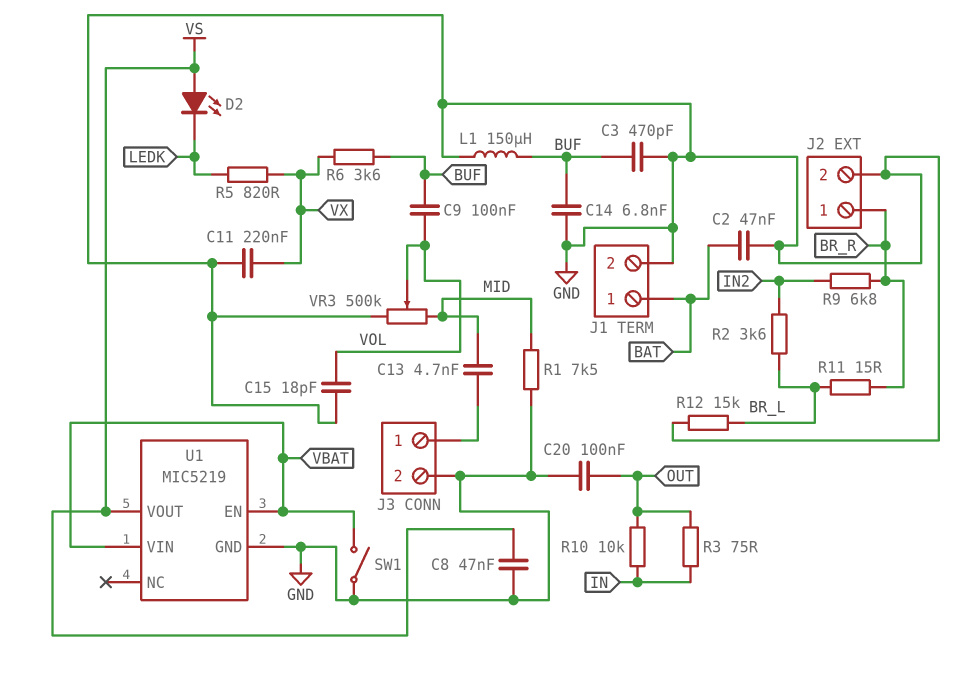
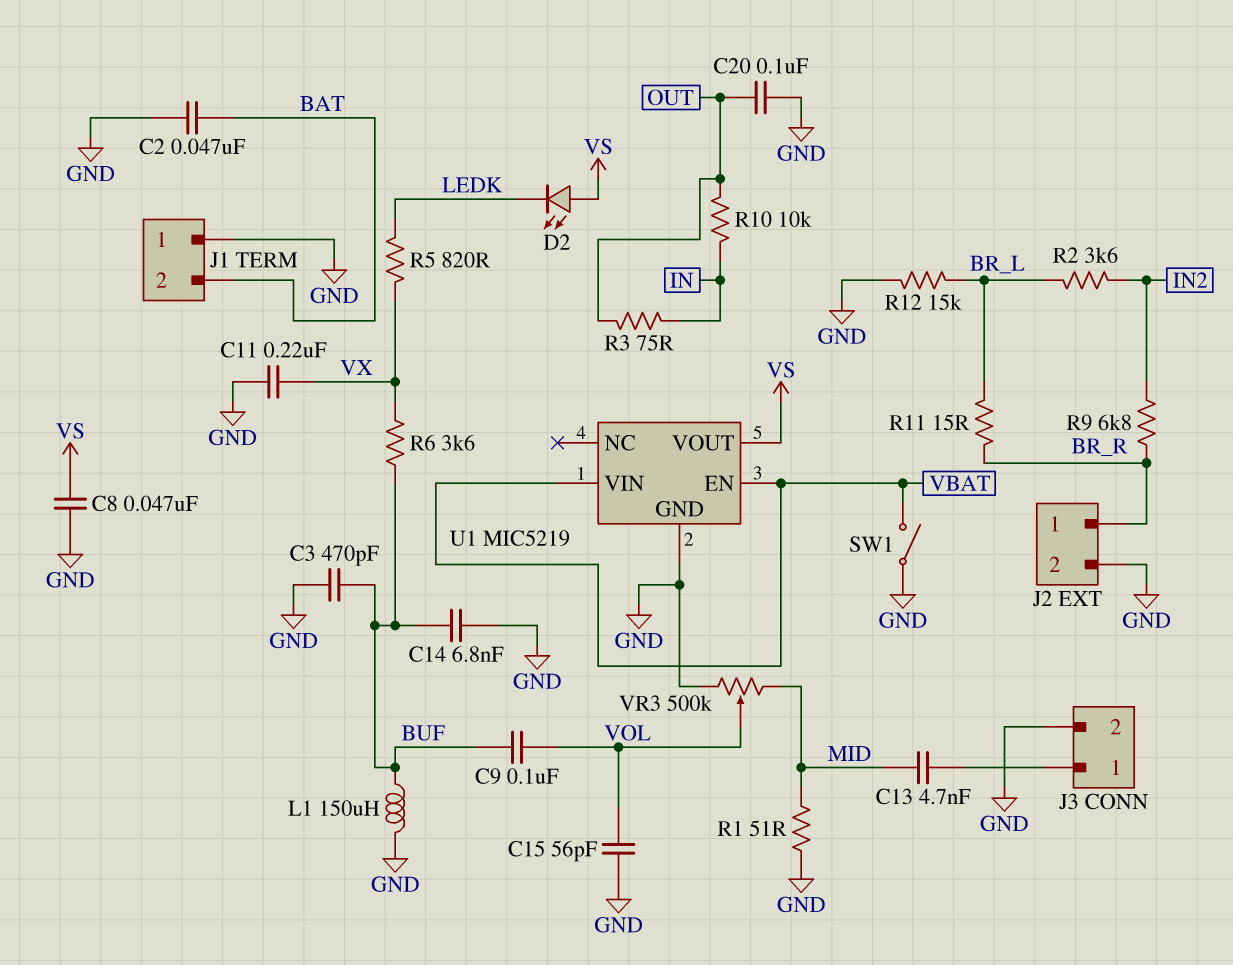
C15: 18pF (GND, VOL) -> 56pF (GND, VOL)
J1 pin 1: BAT -> GND
J1 pin 2: GND -> BAT
R1: 7.5k (GND, MID) -> 51 (GND, MID)

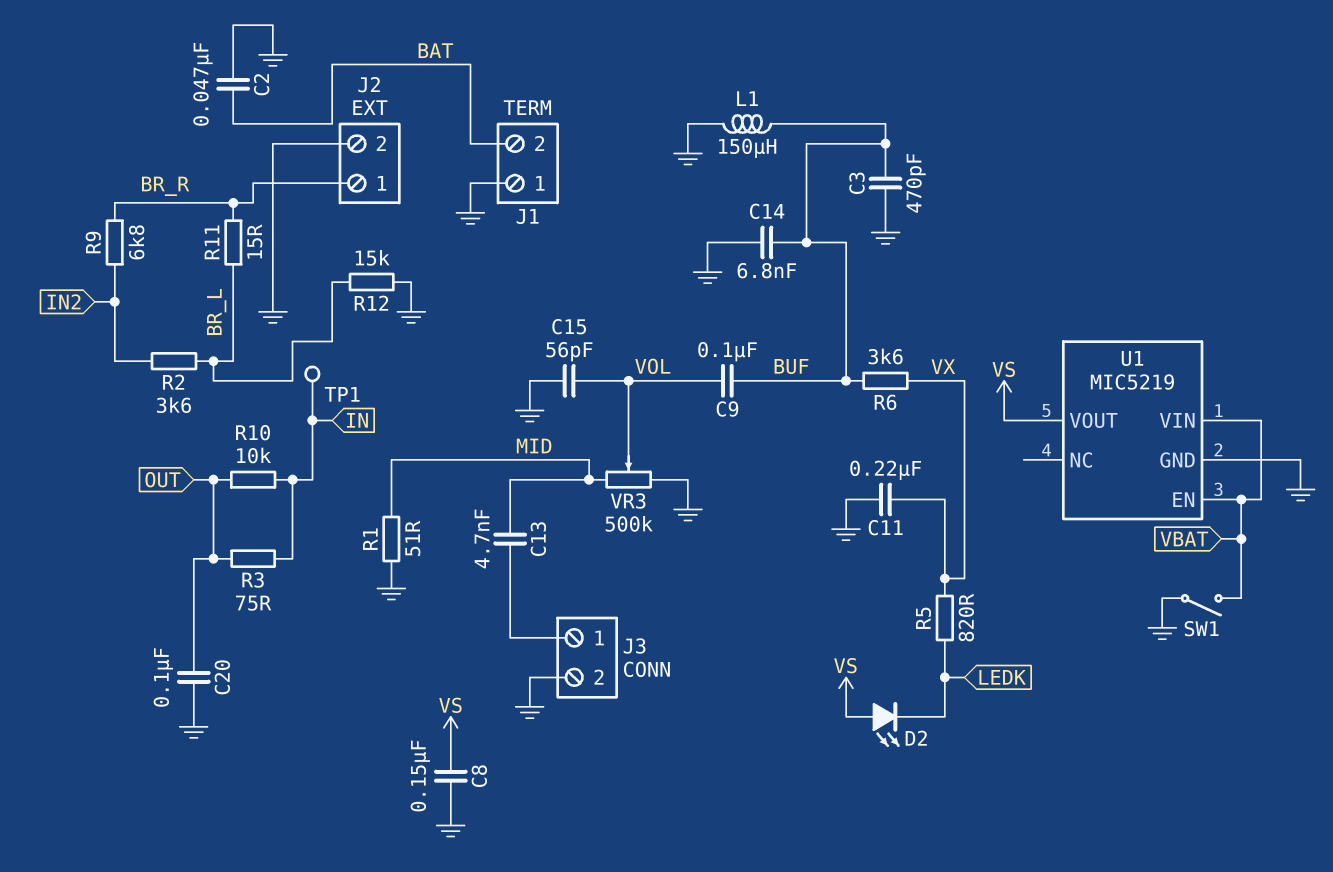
C8: 47nF (GND, VS) -> 150nF (GND, VS)
TP1: none -> test point (IN)

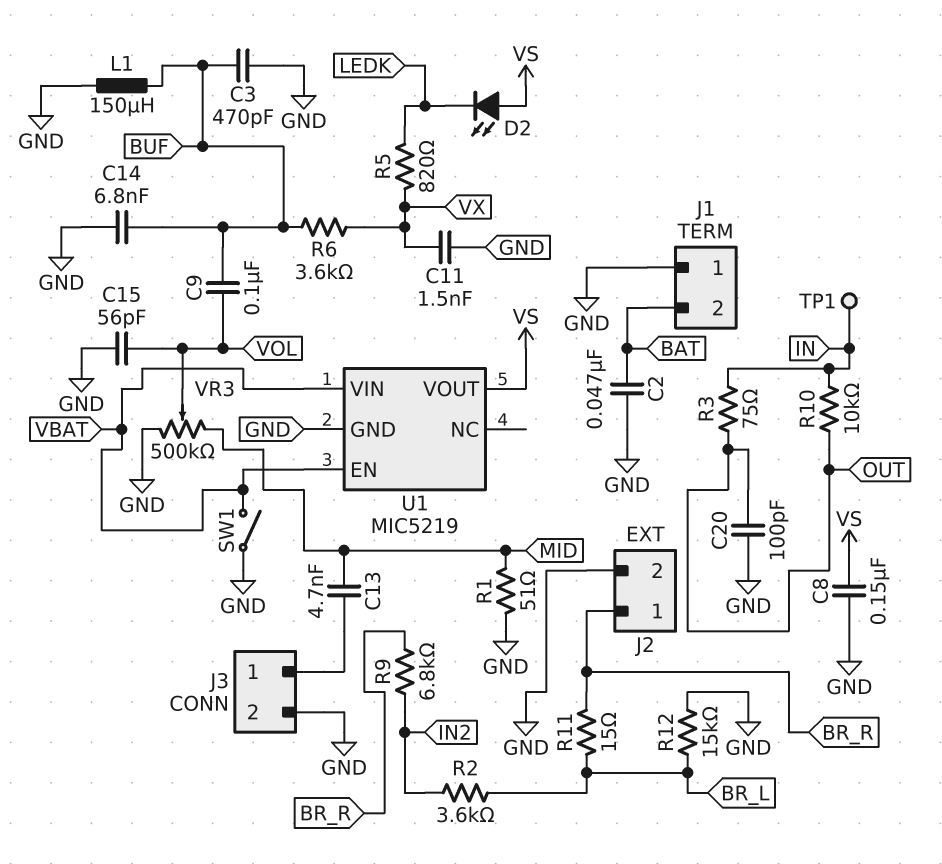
C11: 220nF (GND, VX) -> 1.5nF (GND, VX)
C20: 100nF (GND, OUT) -> 100pF (GND, OUT)

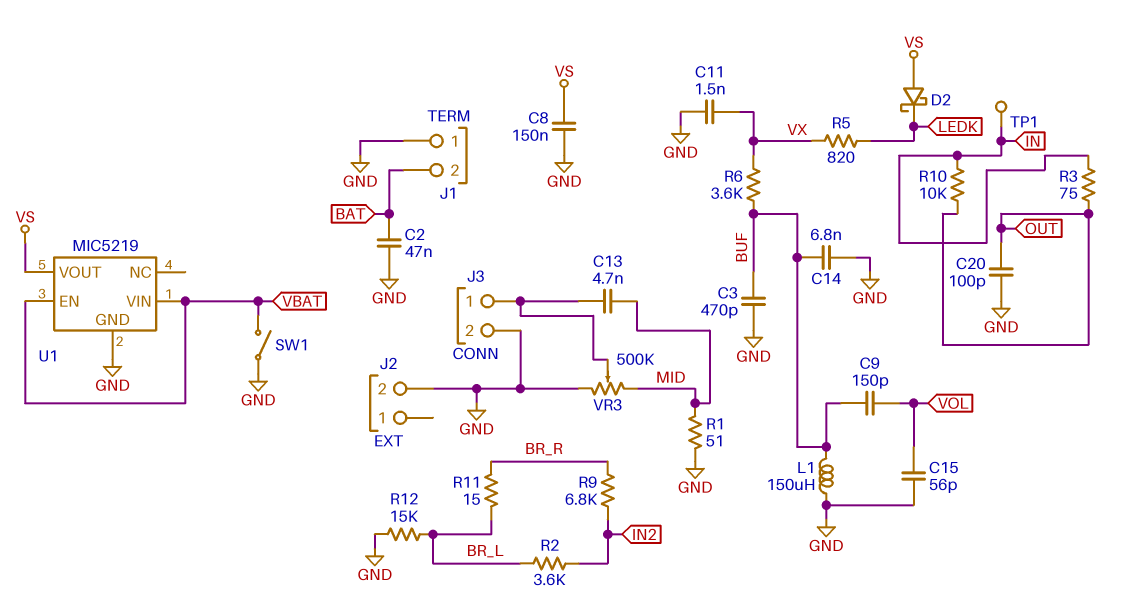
C9: 100nF (BUF, VOL) -> 150pF (BUF, VOL)
D2: LED (A VS, K LEDK) -> schottky (A VS, K LEDK)
J2 pin 1: BR_R -> none
VR3: 500k (GND, MID, wiper VOL) -> 500k (GND, MID, wiper J3/1)

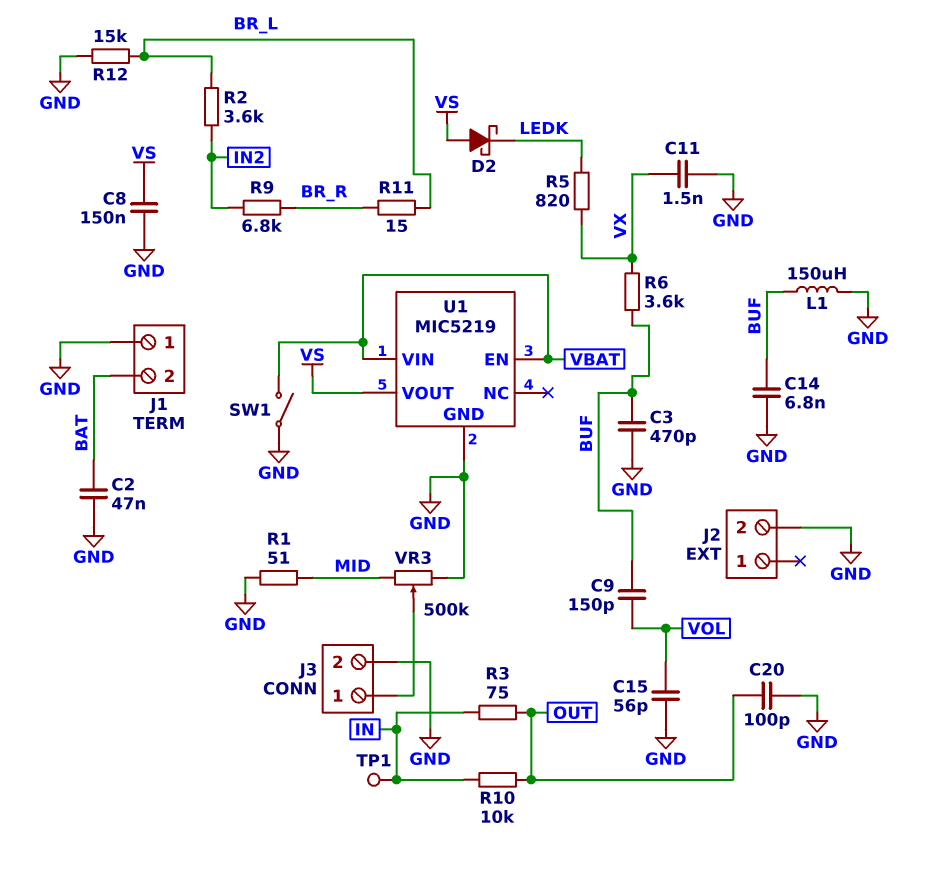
C13: 4.7nF (J3/1, MID) -> none

